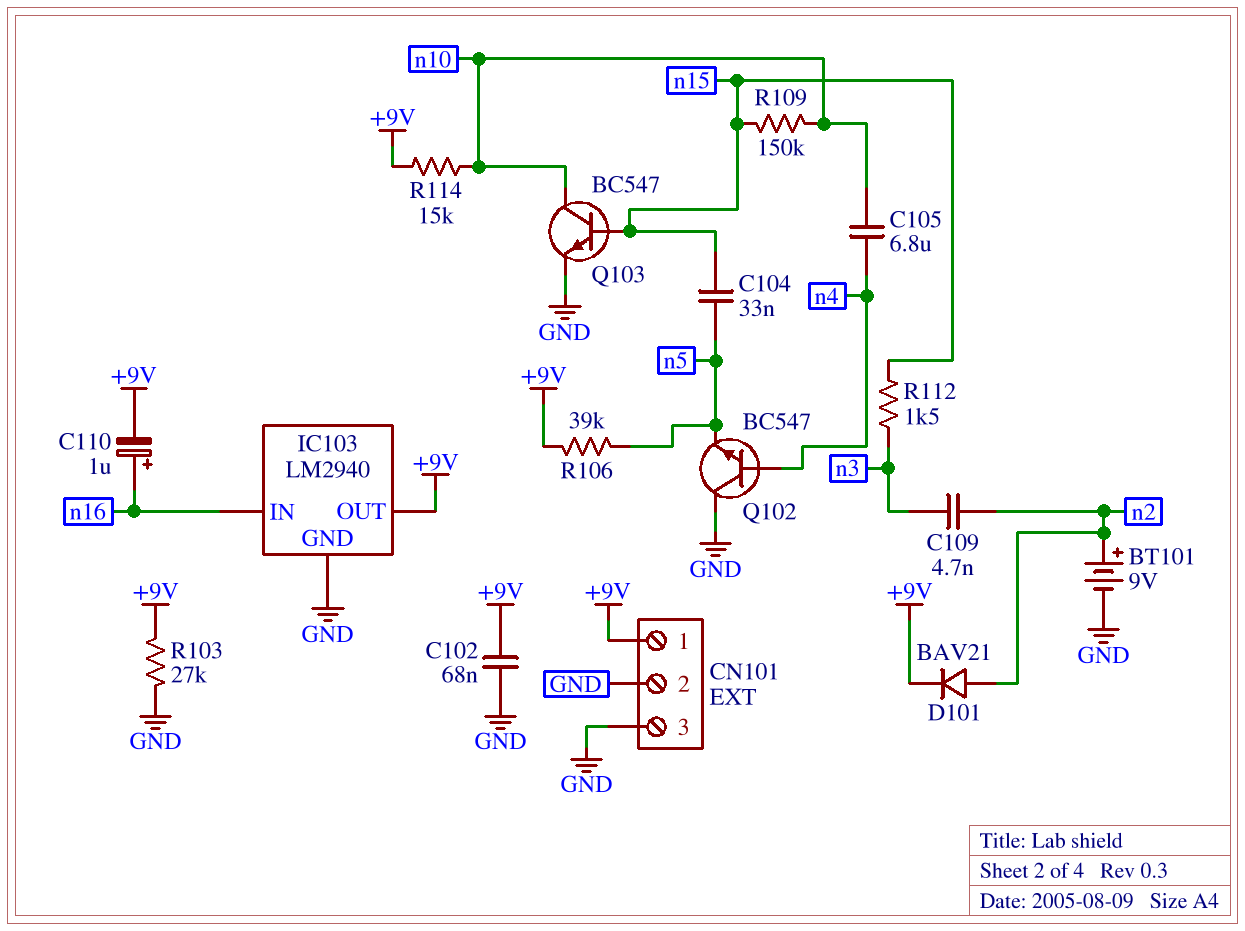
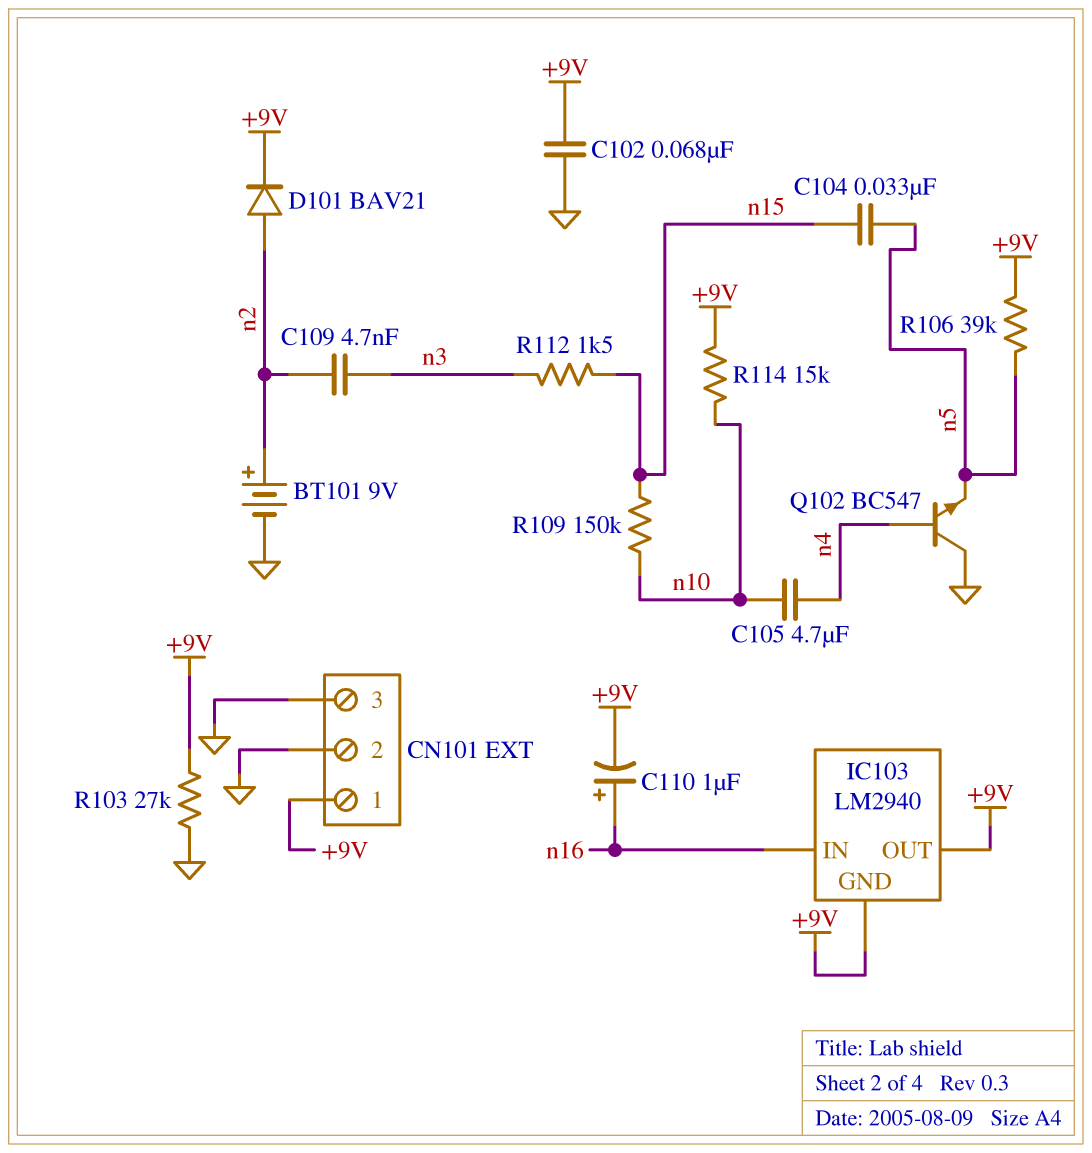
C105: 6.8uF (n4, n10) -> 4.7uF (n4, n10)
IC103 pin GND: GND -> +9V
Q103: NPN BC547 (B n15, C n10, E GND) -> none

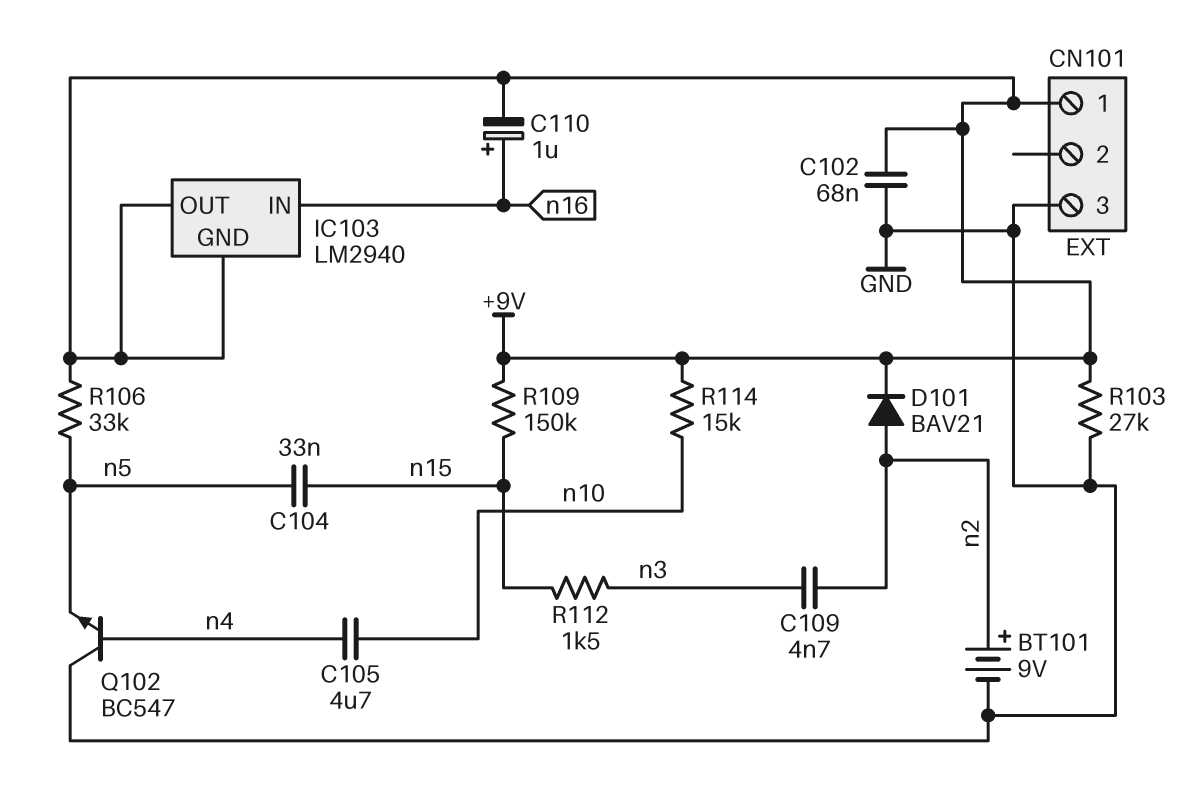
CN101 pin 2: GND -> none
R106: 39k (+9V, n5) -> 33k (+9V, n5)
R109: 150k (n10, n15) -> 150k (+9V, n15)

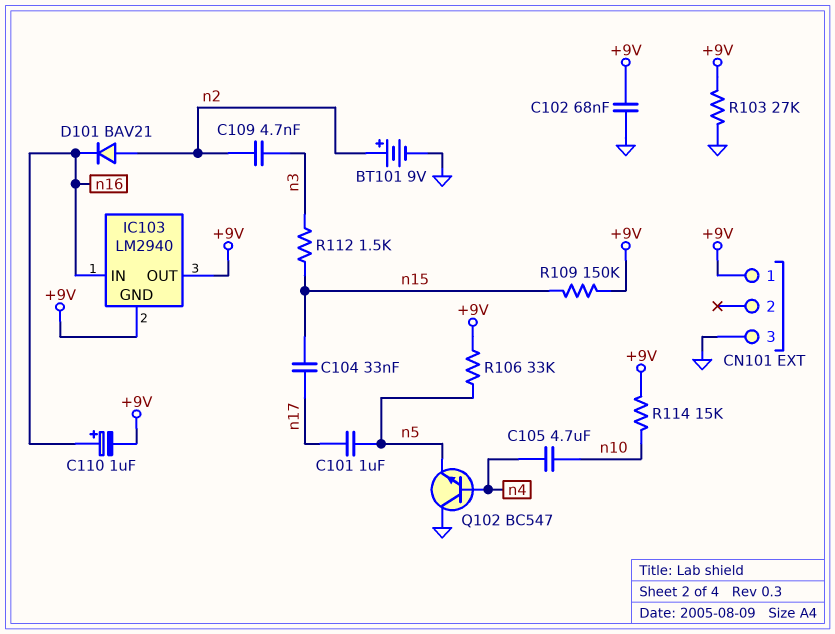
C101: none -> 1uF (n5, n17)
C104: 33nF (n5, n15) -> 33nF (n15, n17)
D101: diode BAV21 (A n2, K +9V) -> diode BAV21 (A n2, K n16)

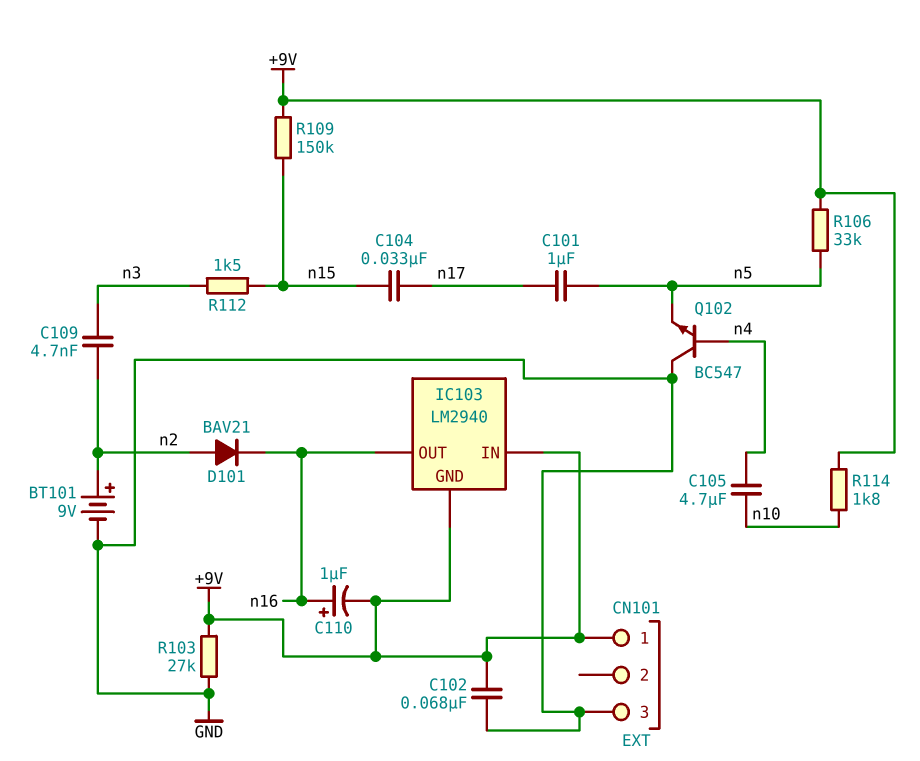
IC103 pin IN: n16 -> +9V
IC103 pin OUT: +9V -> n16
R114: 15k (+9V, n10) -> 1.8k (+9V, n10)

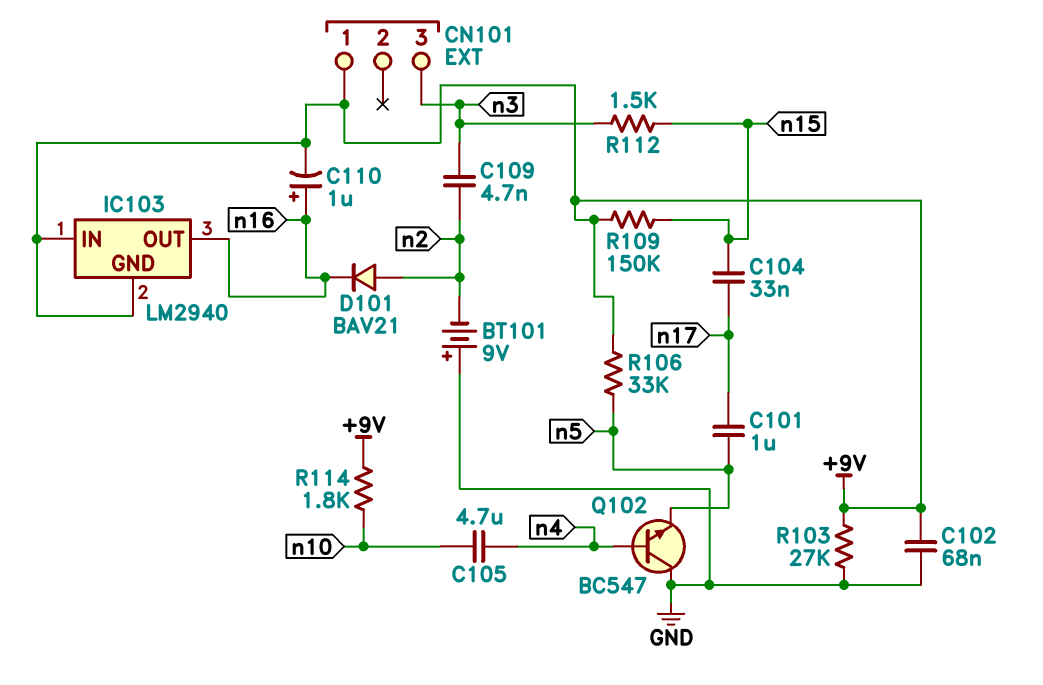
BT101: 9V (plus n2, minus GND) -> 9V (plus GND, minus n2)
CN101 pin 3: GND -> n3

